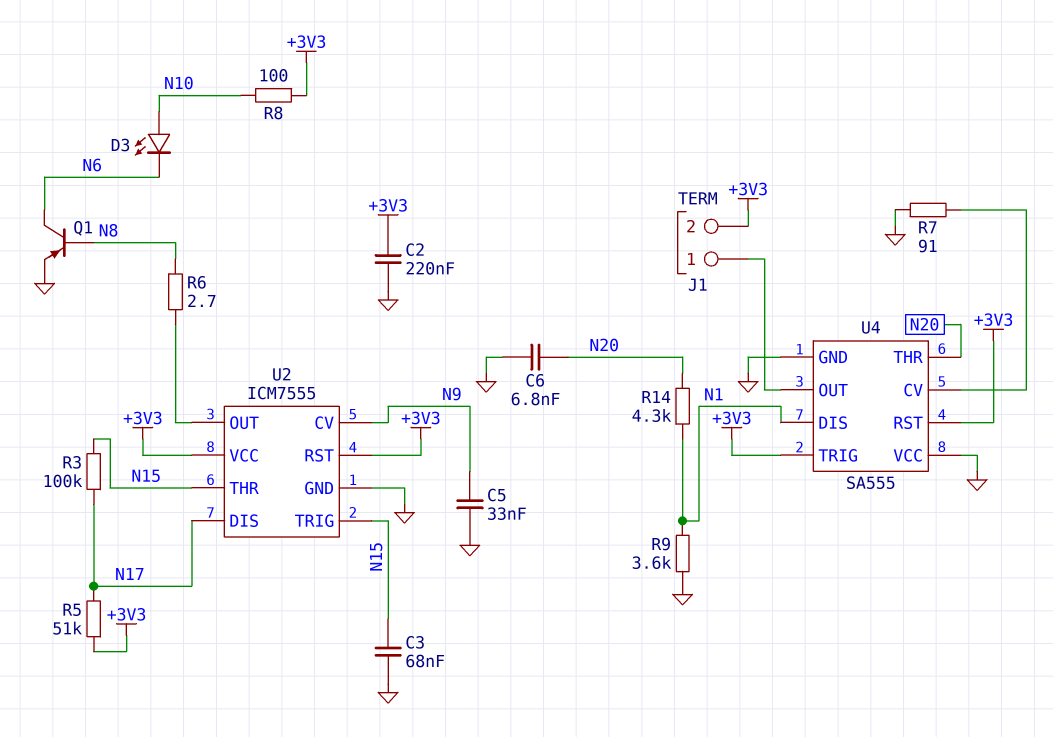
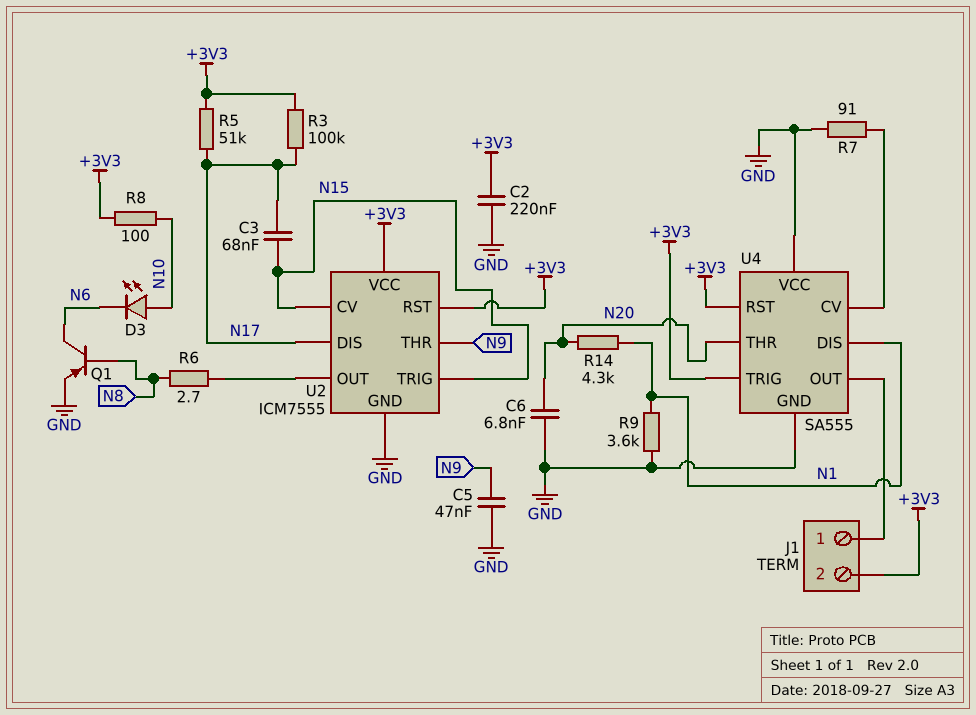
C3: 68nF (GND, N15) -> 68nF (N15, N17)
C5: 33nF (GND, N9) -> 47nF (GND, N9)
R3: 100k (N15, N17) -> 100k (+3V3, N17)
U2 pin CV: N9 -> N15
U2 pin THR: N15 -> N9

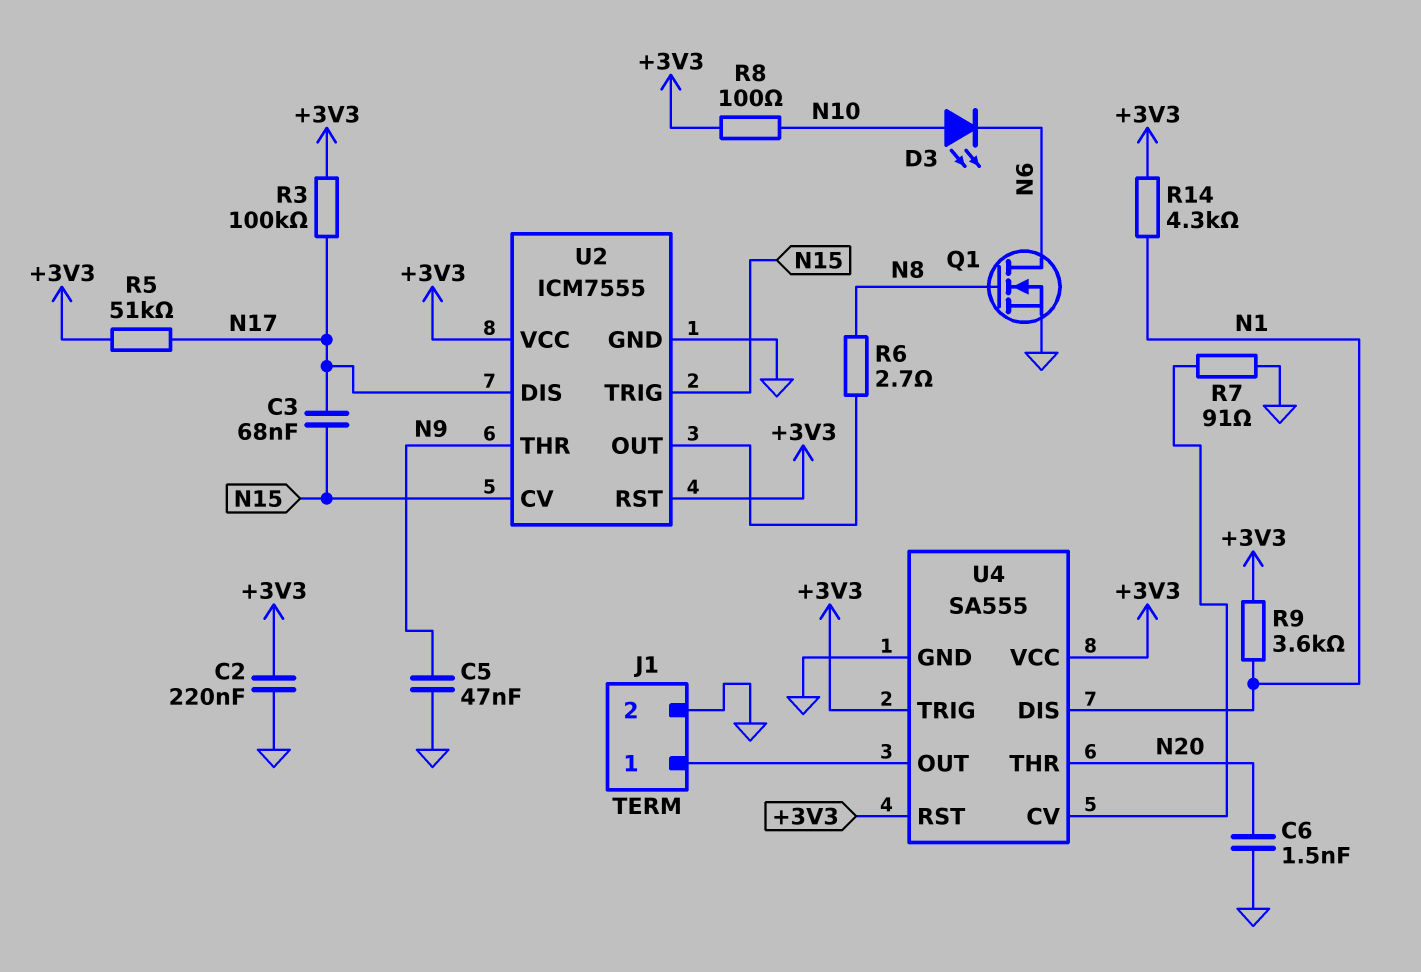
C6: 6.8nF (GND, N20) -> 1.5nF (GND, N20)
J1 pin 2: +3V3 -> GND
Q1: PNP (B N8, C N6, E GND) -> NMOS (G N8, D N6, S GND)
R9: 3.6k (GND, N1) -> 3.6k (+3V3, N1)
R14: 4.3k (N1, N20) -> 4.3k (+3V3, N1)
U4 pin VCC: GND -> +3V3

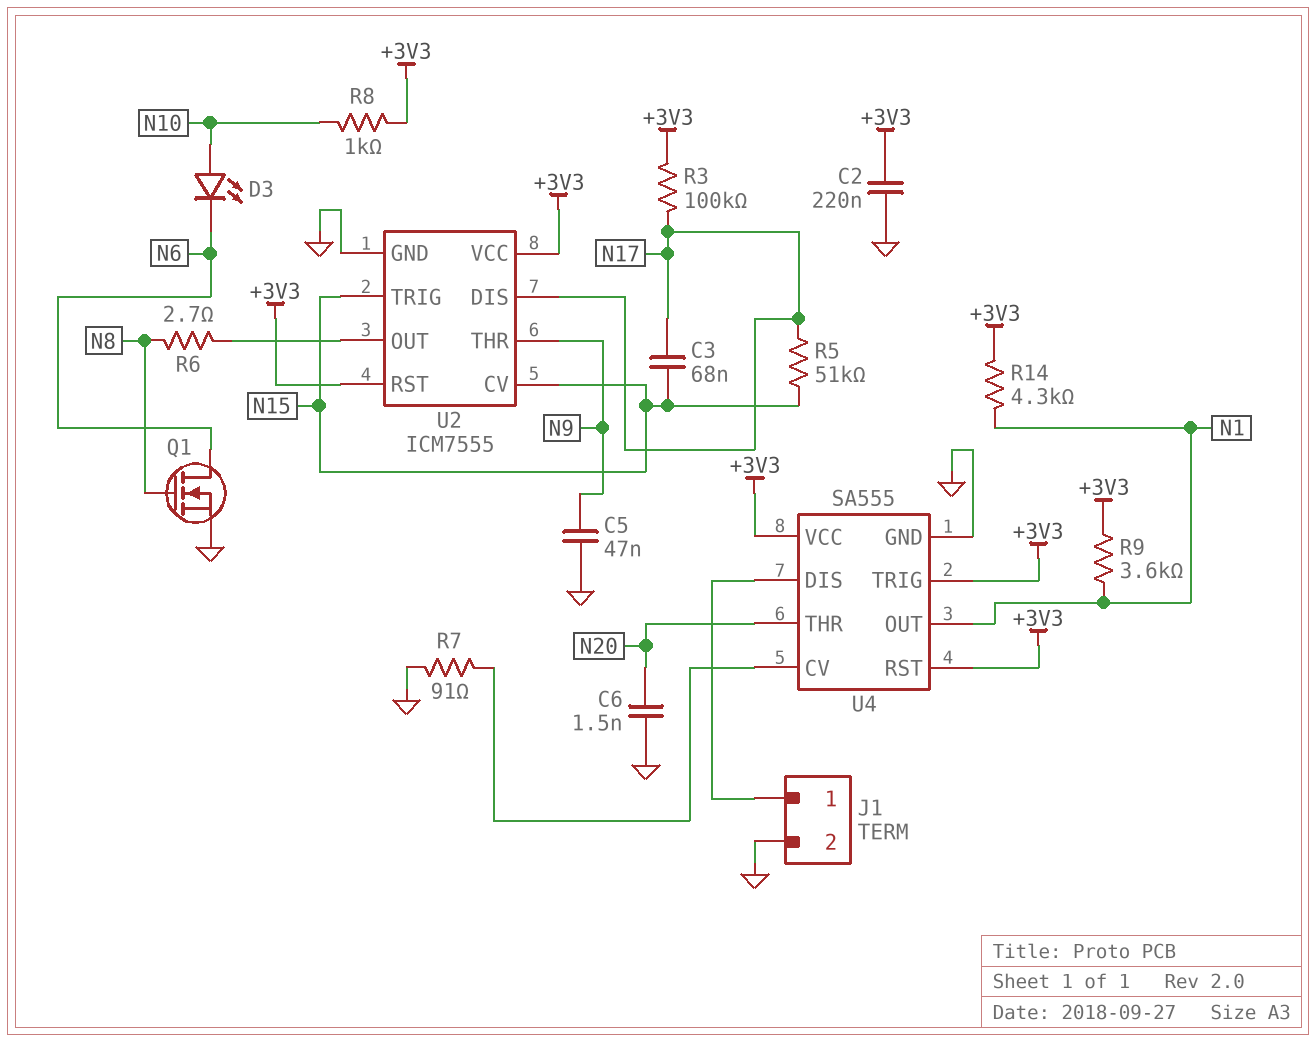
R5: 51k (+3V3, N17) -> 51k (N15, N17)
R8: 100 (+3V3, N10) -> 1k (+3V3, N10)
U4 pin DIS: N1 -> J1/1
U4 pin OUT: J1/1 -> N1

